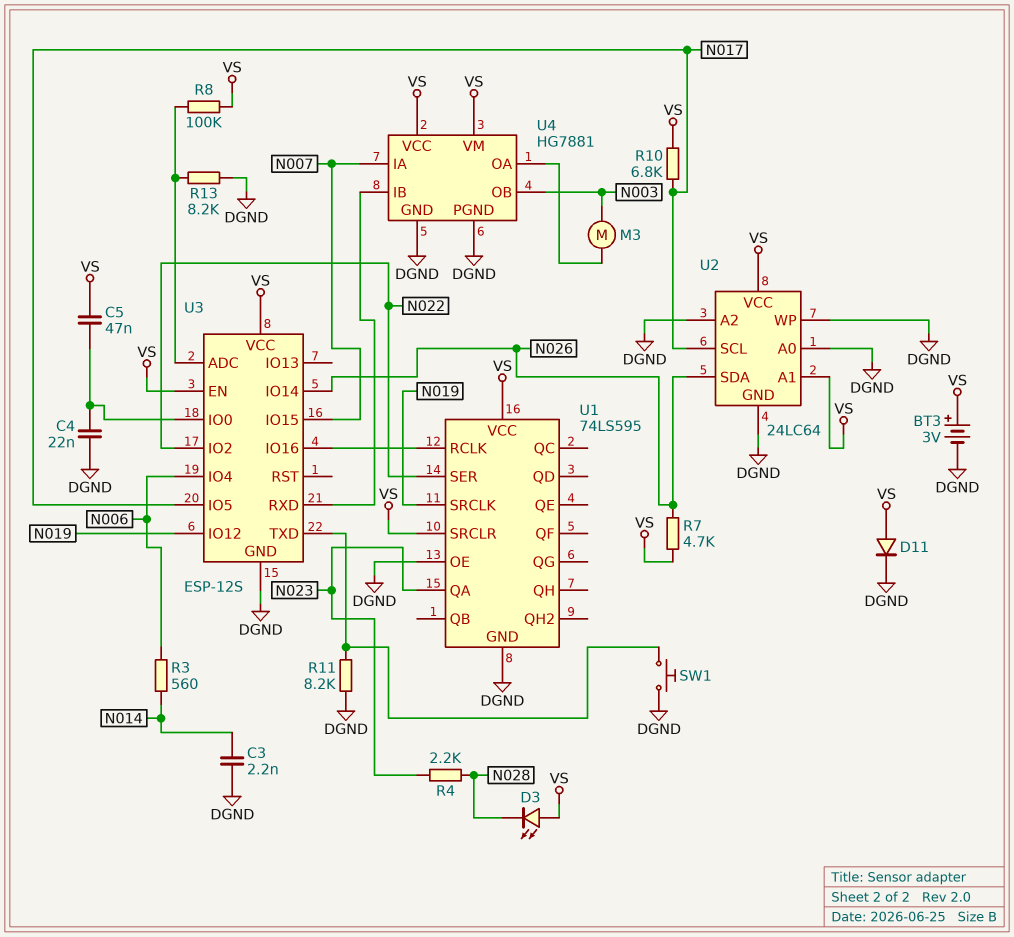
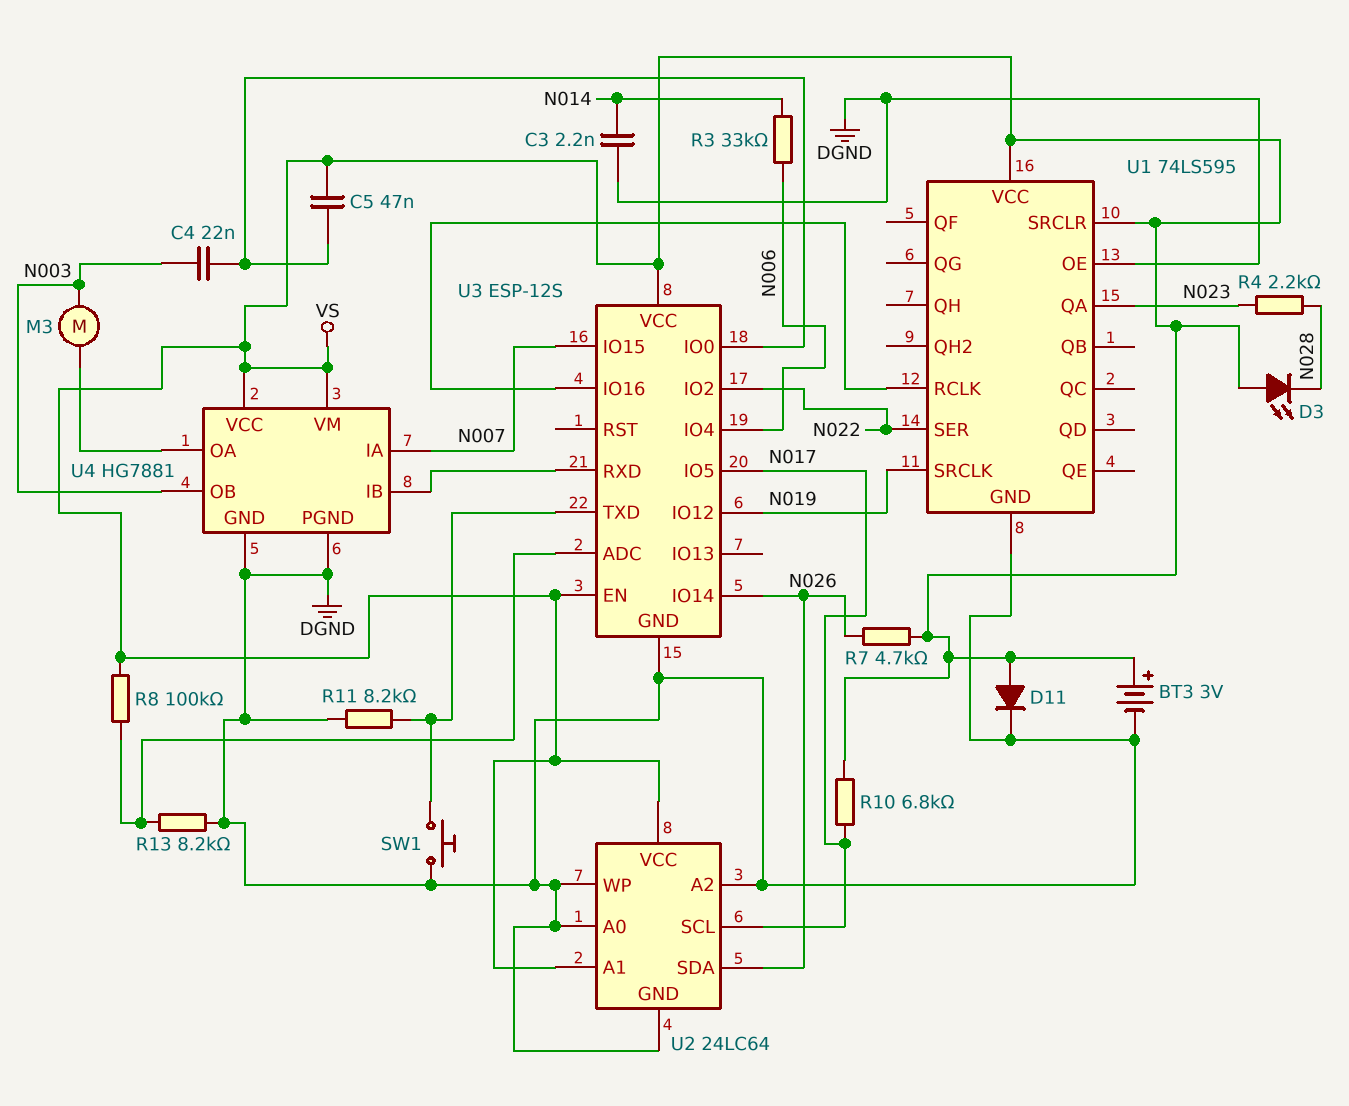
C4: 22nF (DGND, U3/IO0) -> 22nF (N003, U3/IO0)
R3: 560 (N006, N014) -> 33k (N006, N014)

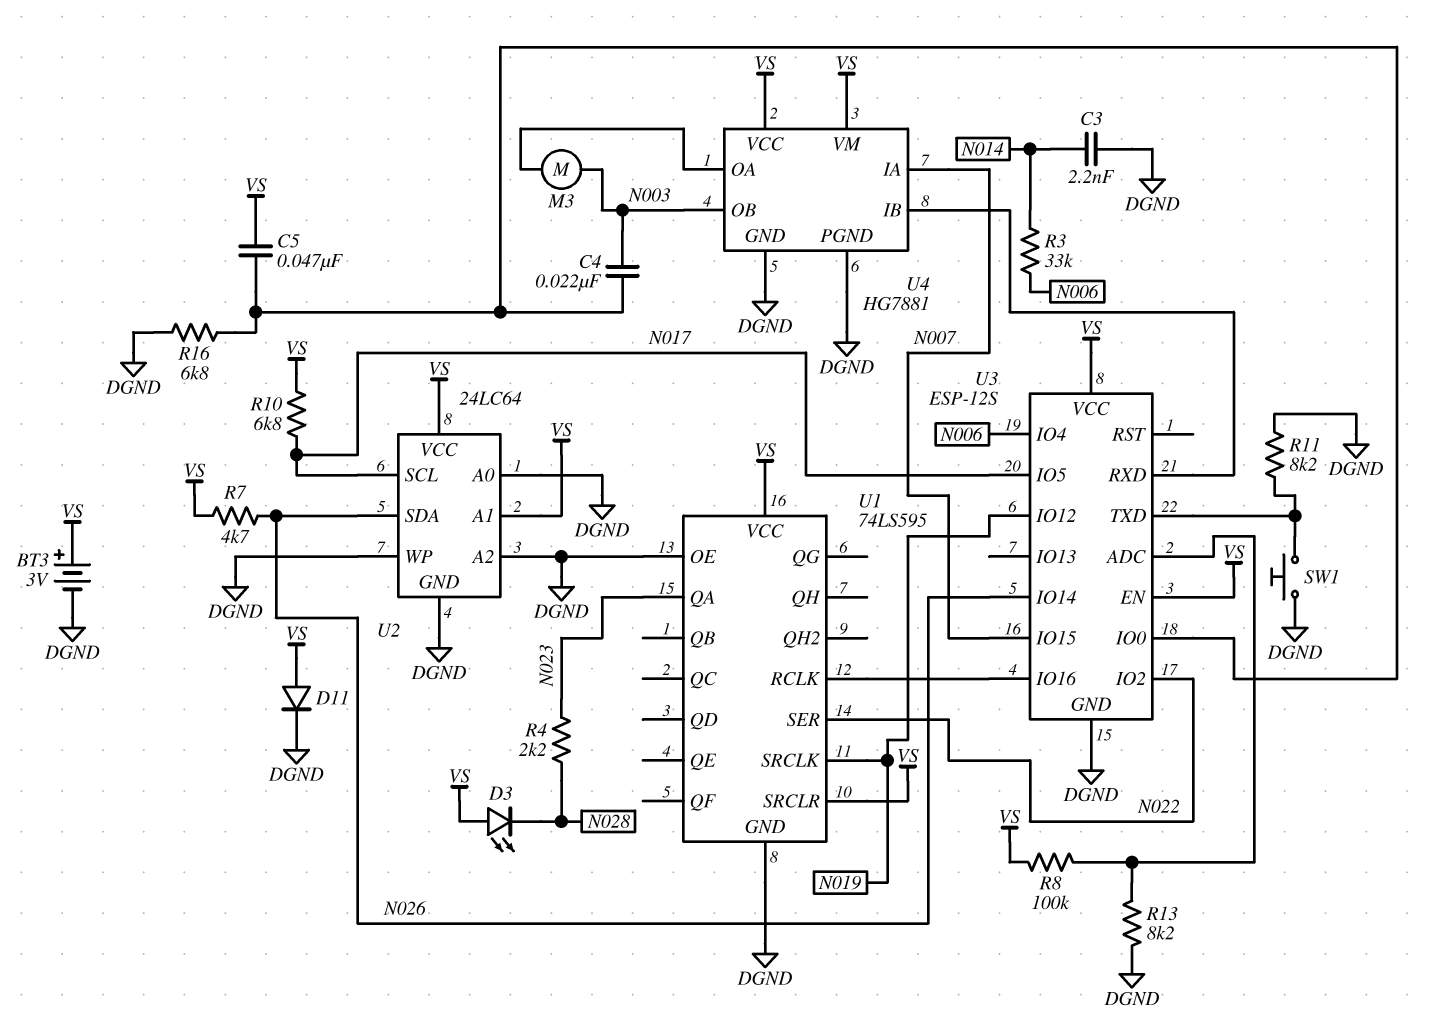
R16: none -> 6.8k (DGND, U3/IO0)

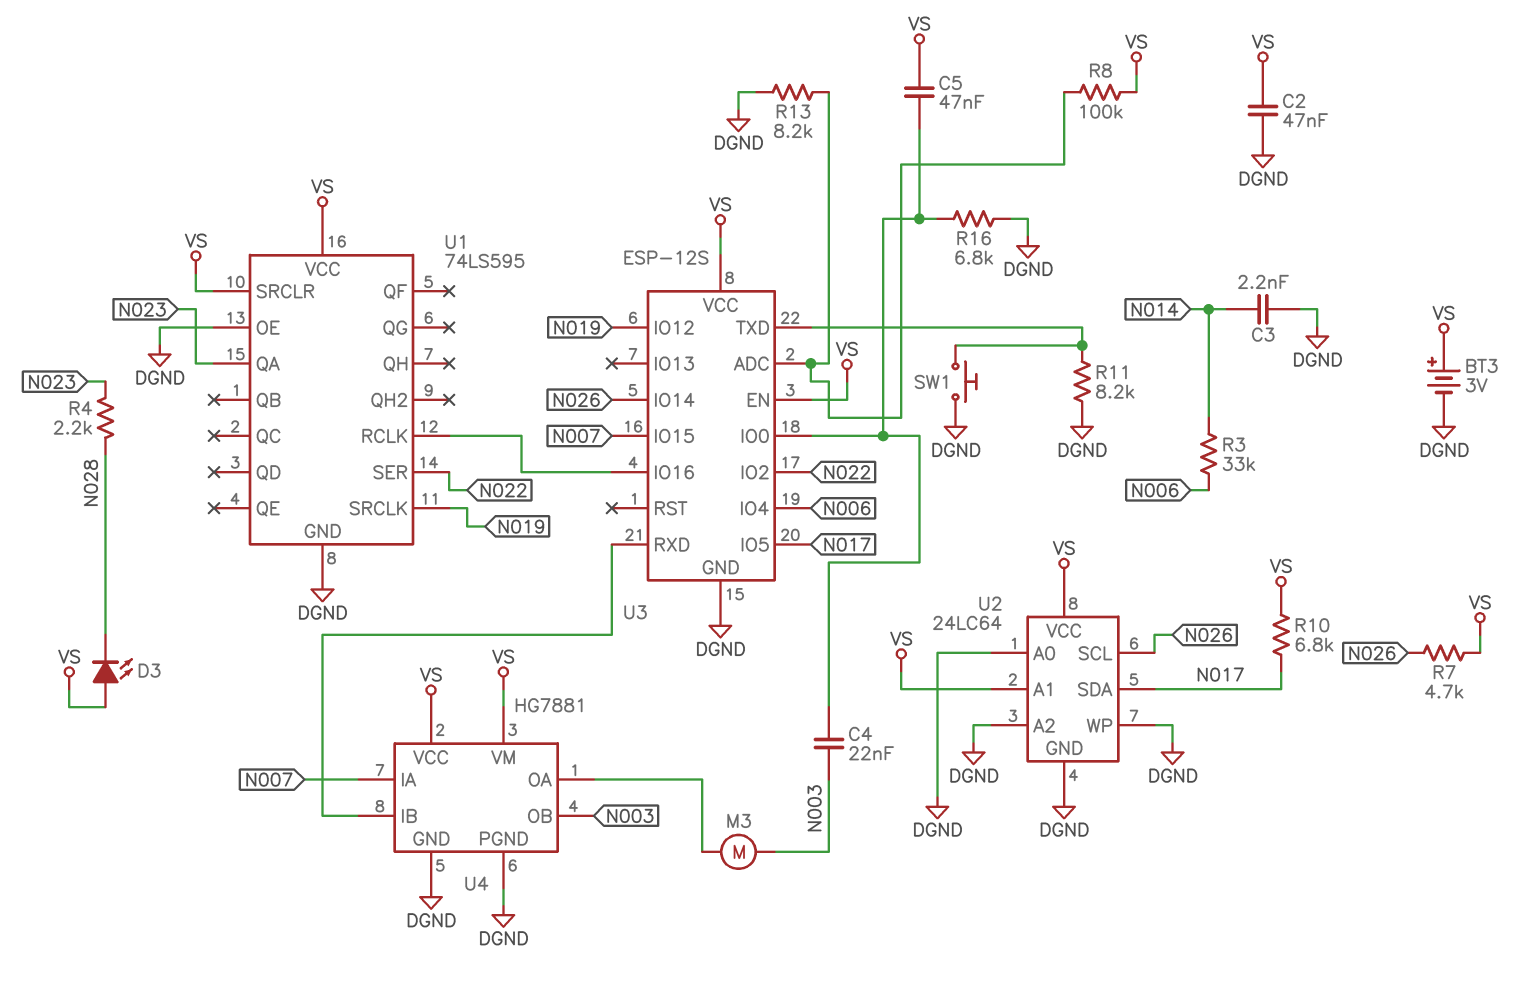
C2: none -> 47nF (DGND, VS)
D11: diode (A VS, K DGND) -> none
U2 pin SCL: N017 -> N026
U2 pin SDA: N026 -> N017

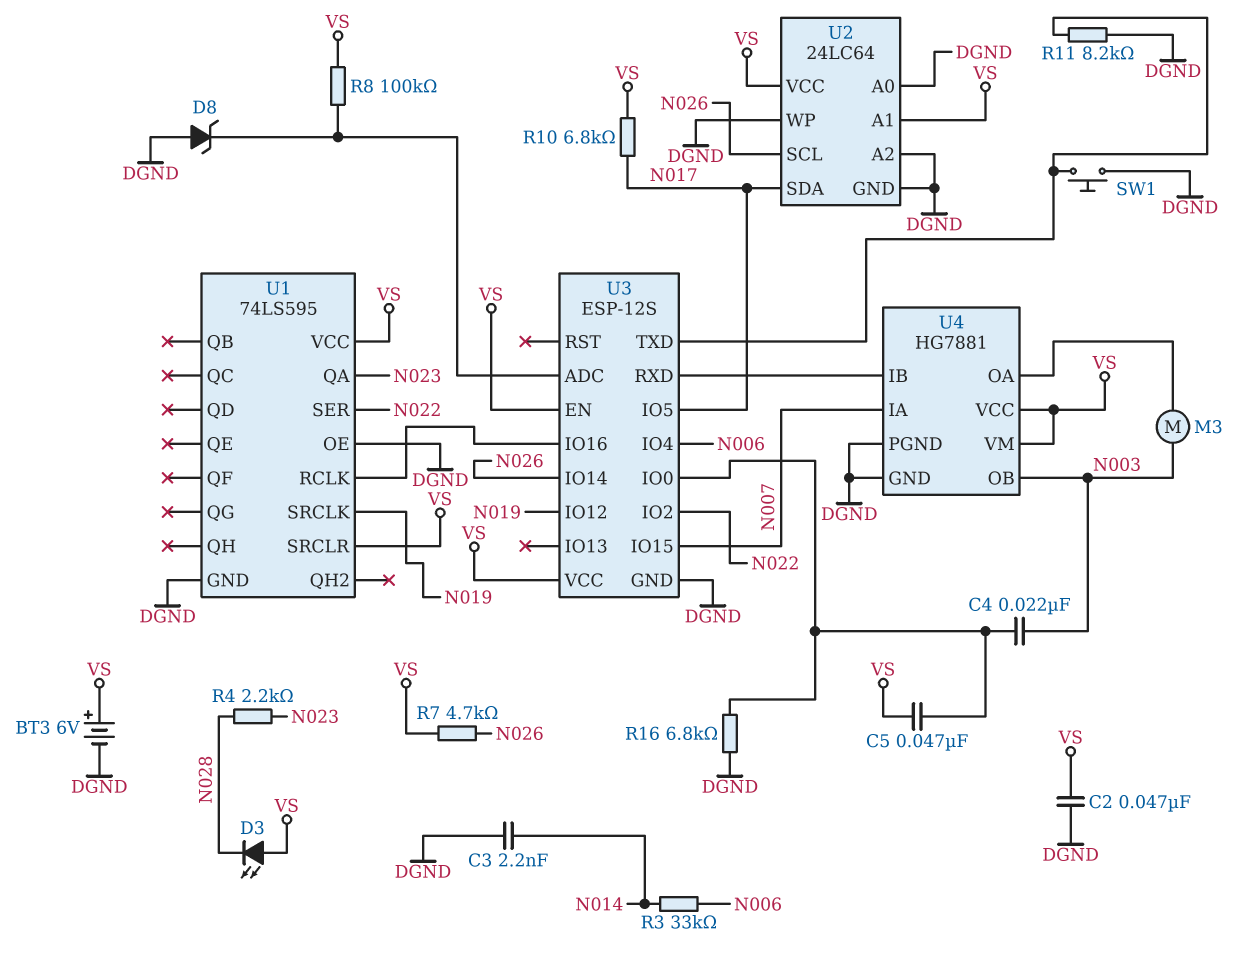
BT3: 3V (plus VS, minus DGND) -> 6V (plus VS, minus DGND)
D8: none -> zener (A DGND, K U3/ADC)
R13: 8.2k (DGND, U3/ADC) -> none

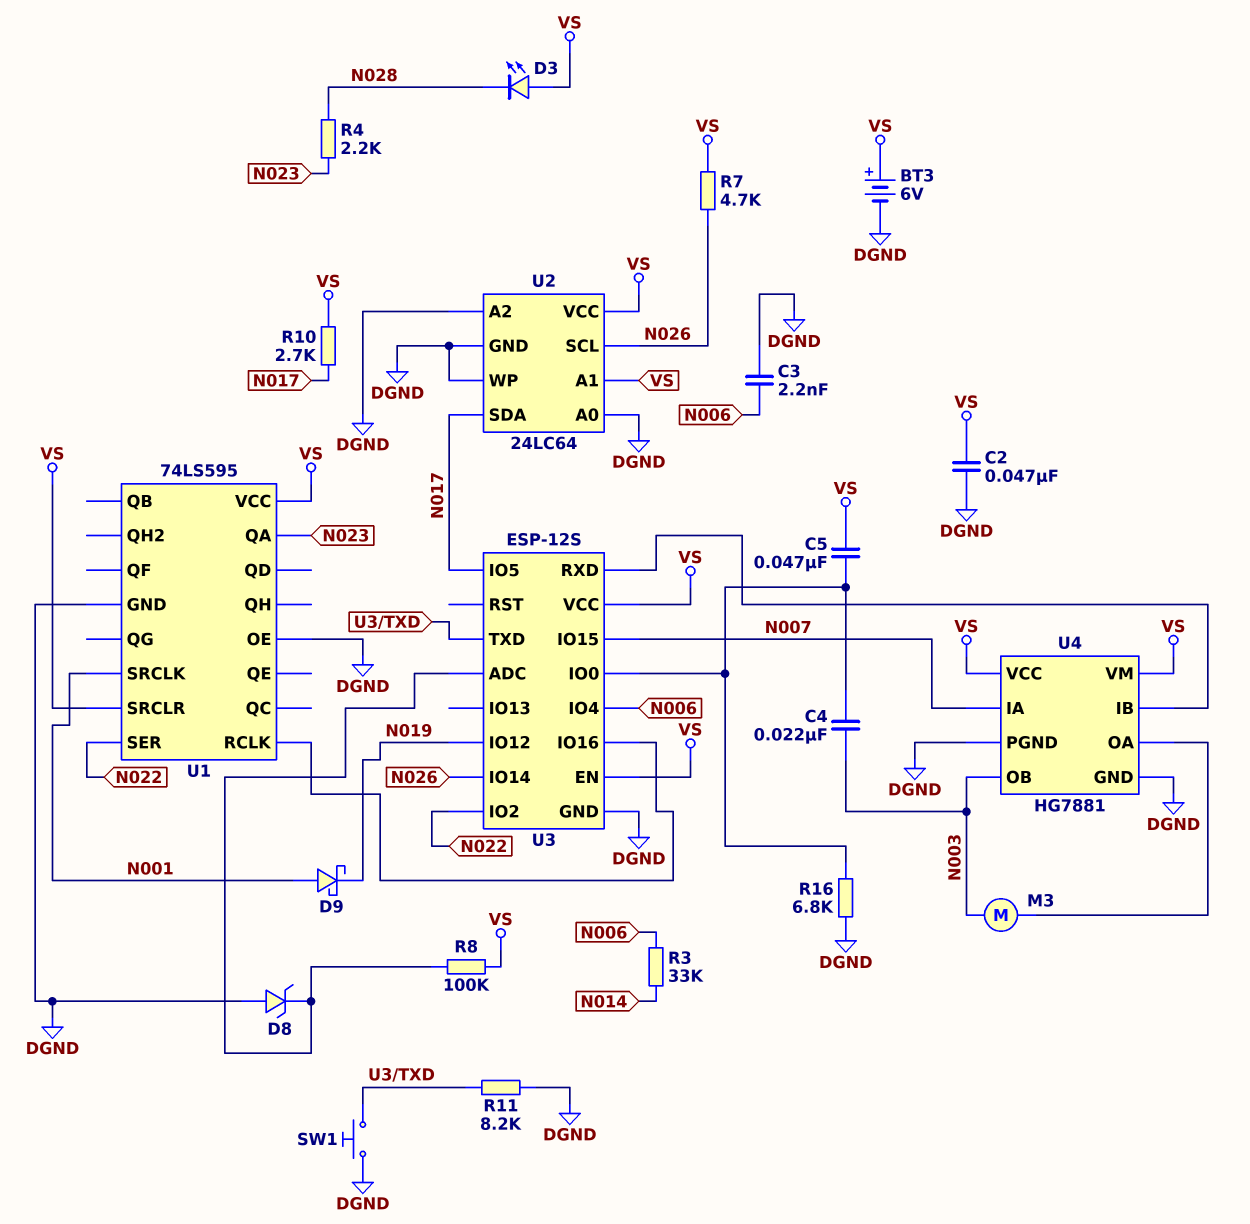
C3: 2.2nF (DGND, N014) -> 2.2nF (DGND, N006)
D9: none -> schottky (A N001, K N019)
R10: 6.8k (N017, VS) -> 2.7k (N017, VS)
U1 pin SRCLK: N019 -> N001

